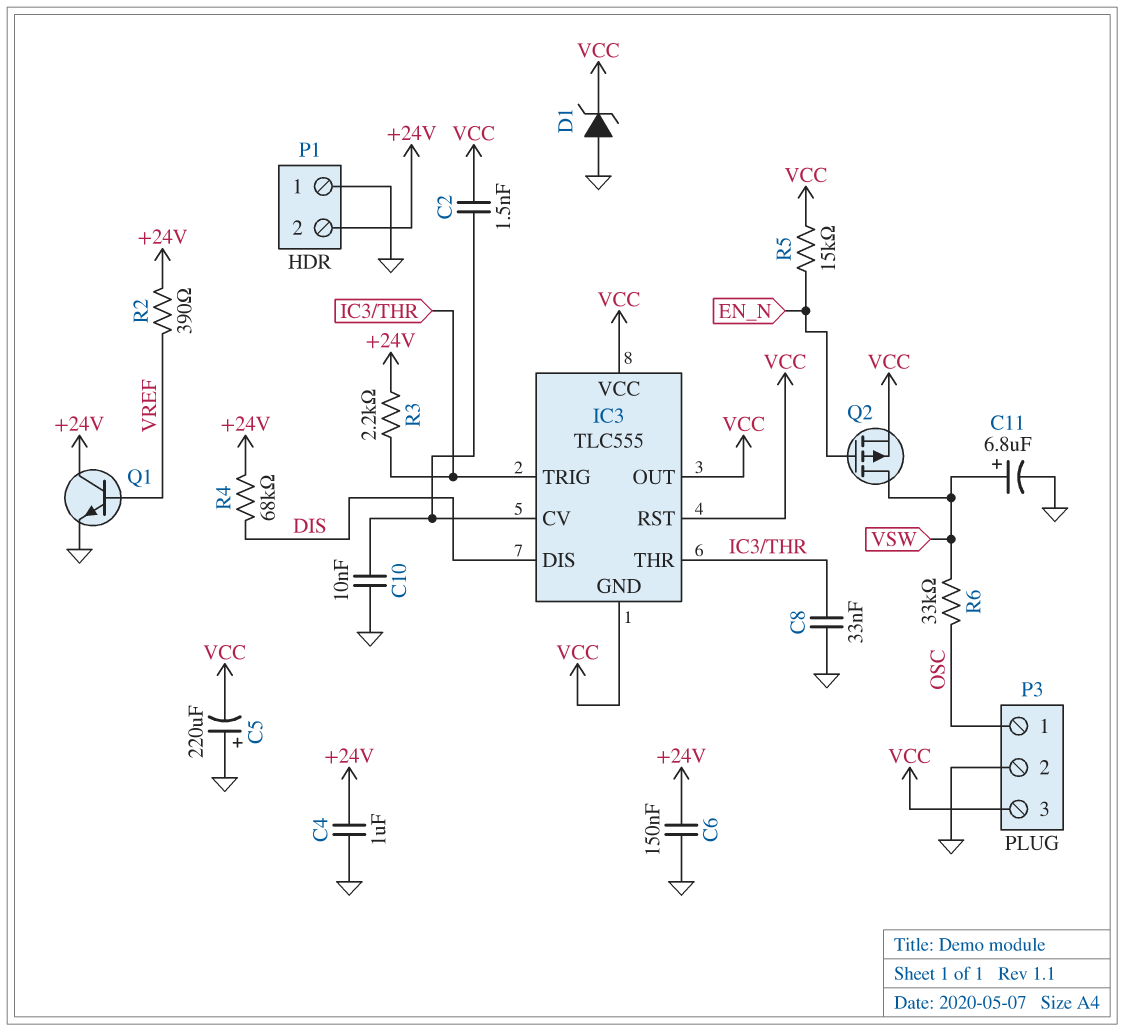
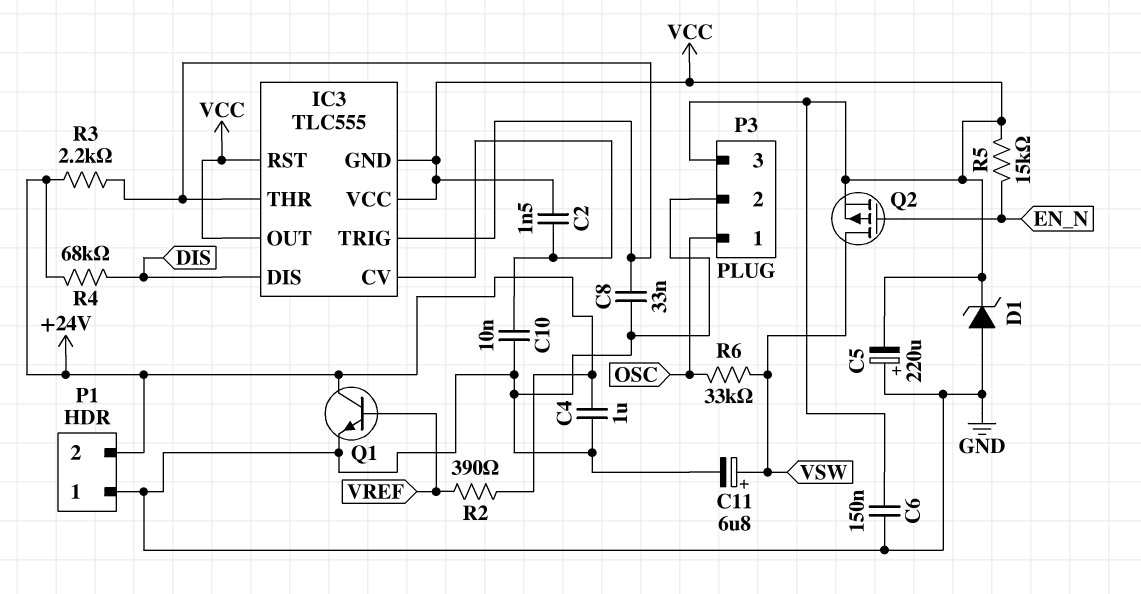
C6: 150nF (+24V, GND) -> 150nF (GND, VCC)

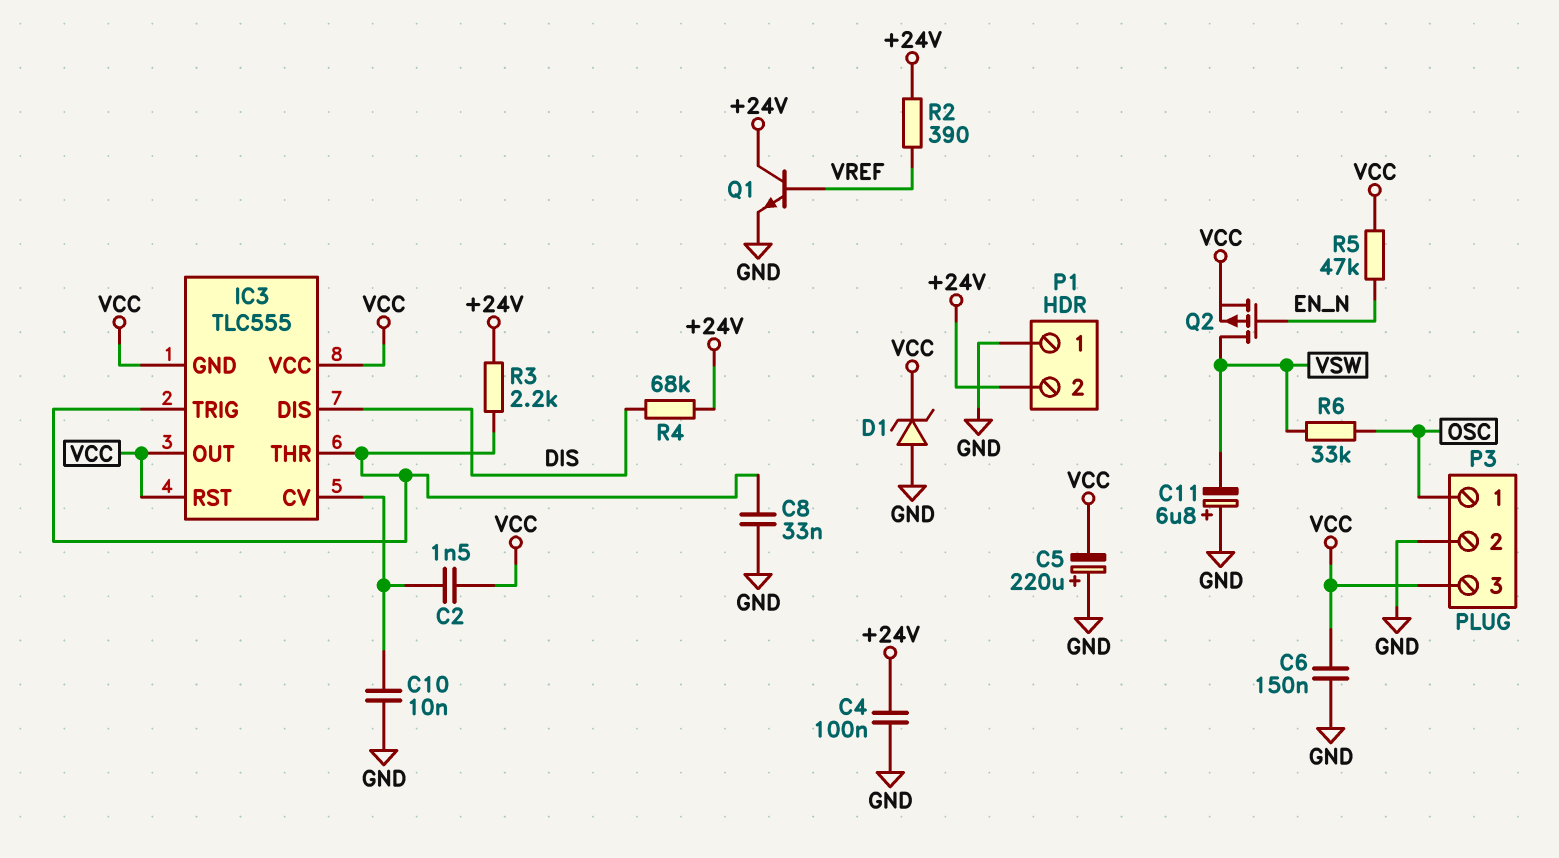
C4: 1uF (+24V, GND) -> 100nF (+24V, GND)
C11: 6.8uF (plus VSW, minus GND) -> 6.8uF (plus GND, minus VSW)
R5: 15k (EN_N, VCC) -> 47k (EN_N, VCC)

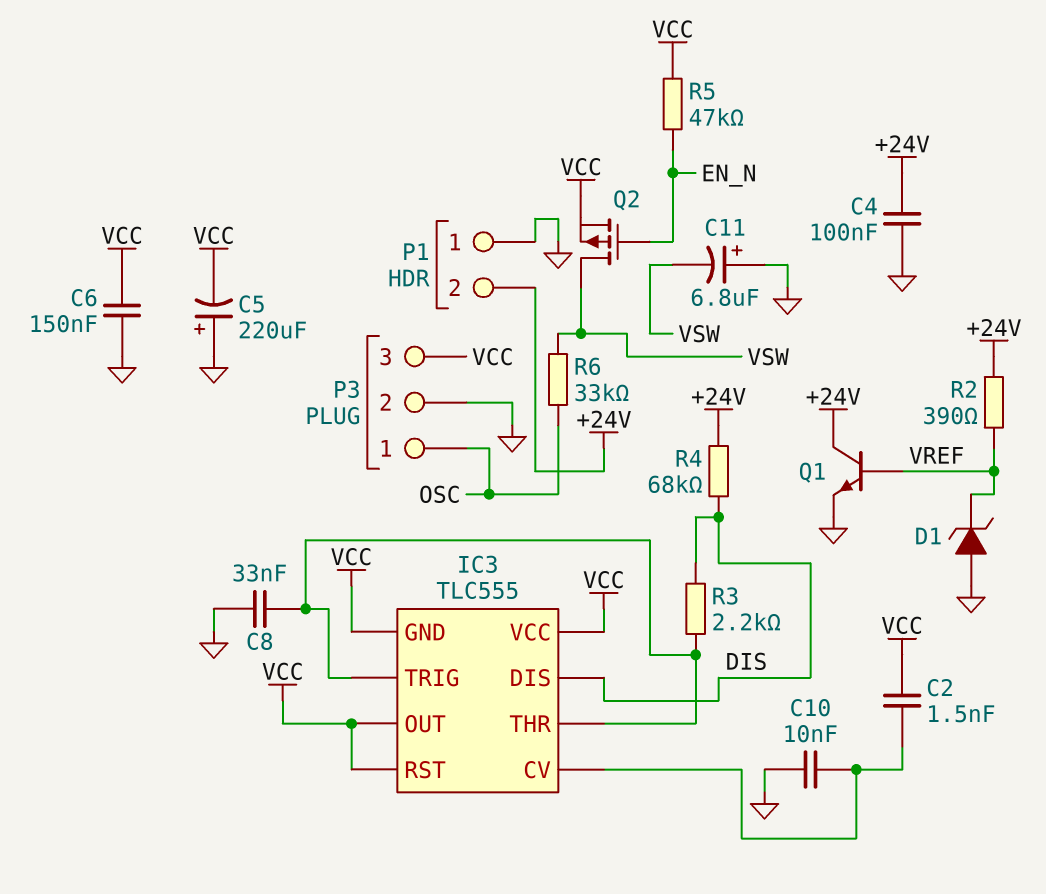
D1: zener (A GND, K VCC) -> zener (A GND, K VREF)
R3: 2.2k (+24V, IC3/THR) -> 2.2k (DIS, IC3/THR)

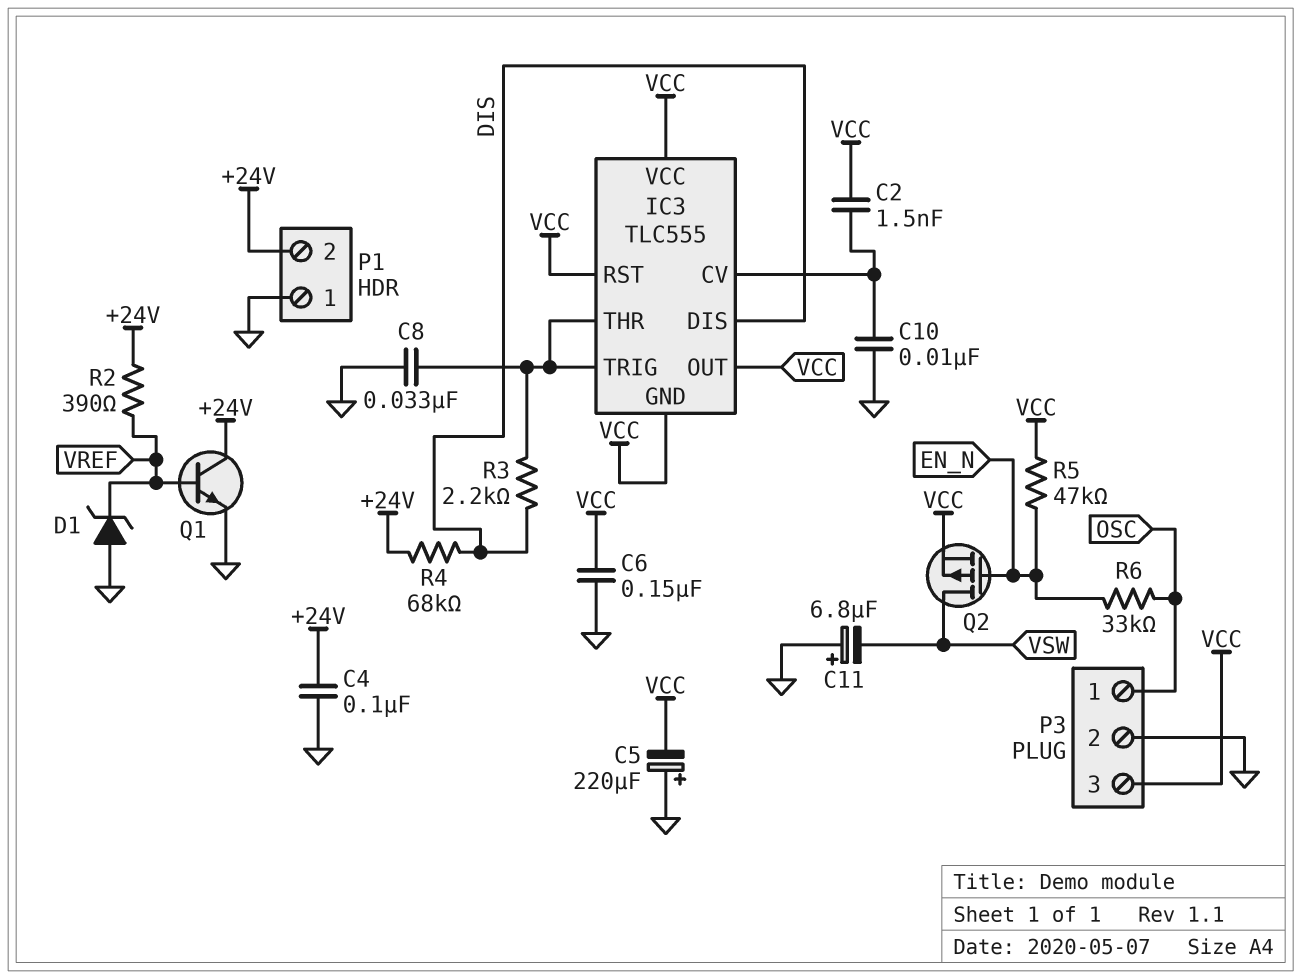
R6: 33k (OSC, VSW) -> 33k (EN_N, OSC)

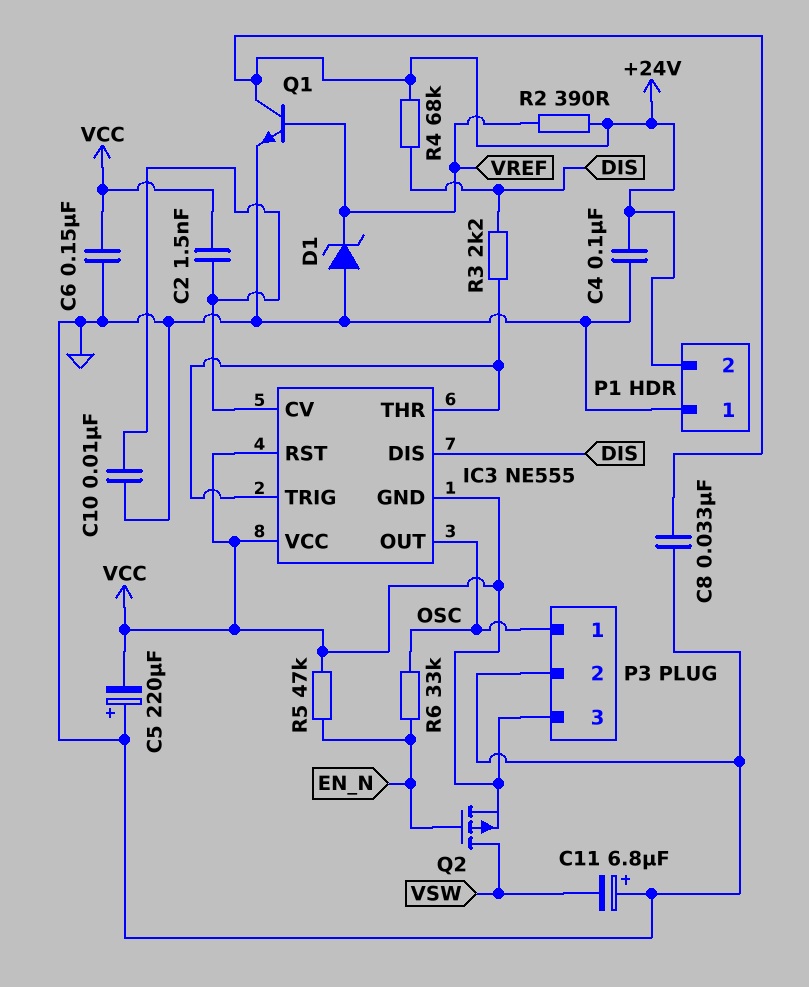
C8: 33nF (GND, IC3/THR) -> 33nF (+24V, GND)
IC3: TLC555 -> NE555
IC3 pin OUT: VCC -> OSC

